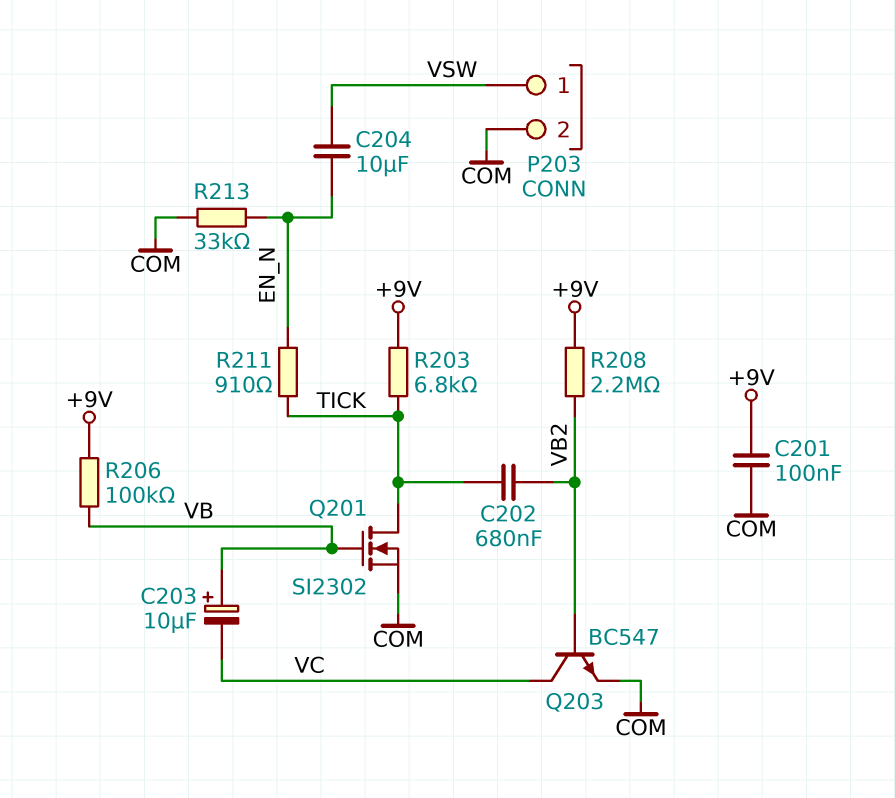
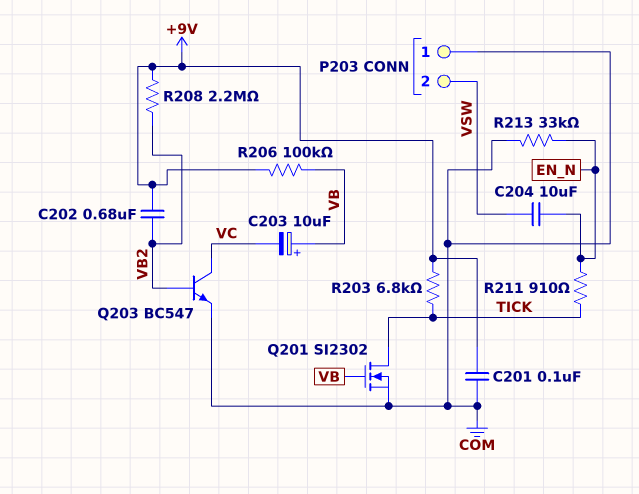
C202: 680nF (TICK, VB2) -> 680nF (+9V, VB2)
P203 pin 1: VSW -> COM
P203 pin 2: COM -> VSW

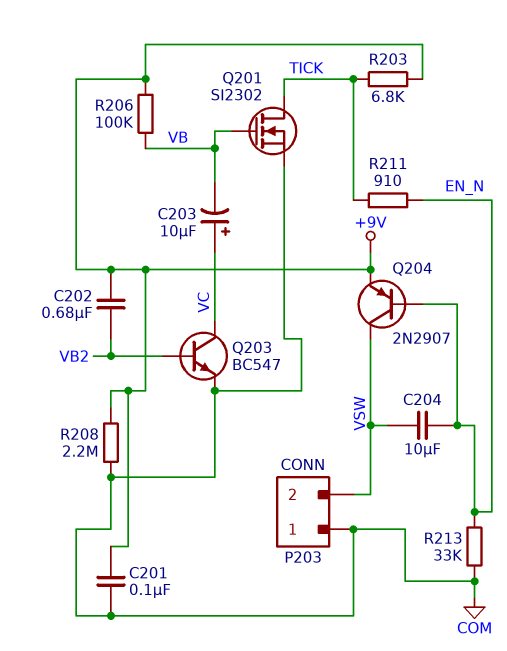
C203: 10uF (plus VB, minus VC) -> 10uF (plus VC, minus VB)
Q204: none -> PNP 2N2907 (B EN_N, C VSW, E +9V)
R208: 2.2M (+9V, VB2) -> 2.2M (+9V, COM)

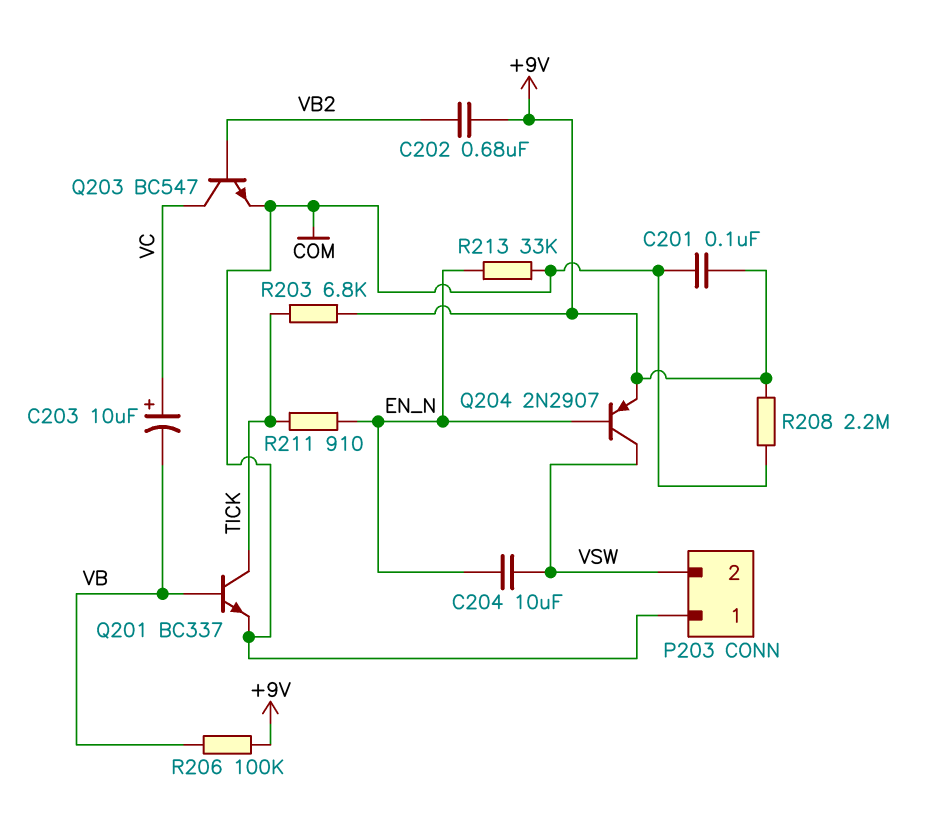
Q201: NMOS SI2302 (G VB, D TICK, S COM) -> NPN BC337 (B VB, C TICK, E COM)

